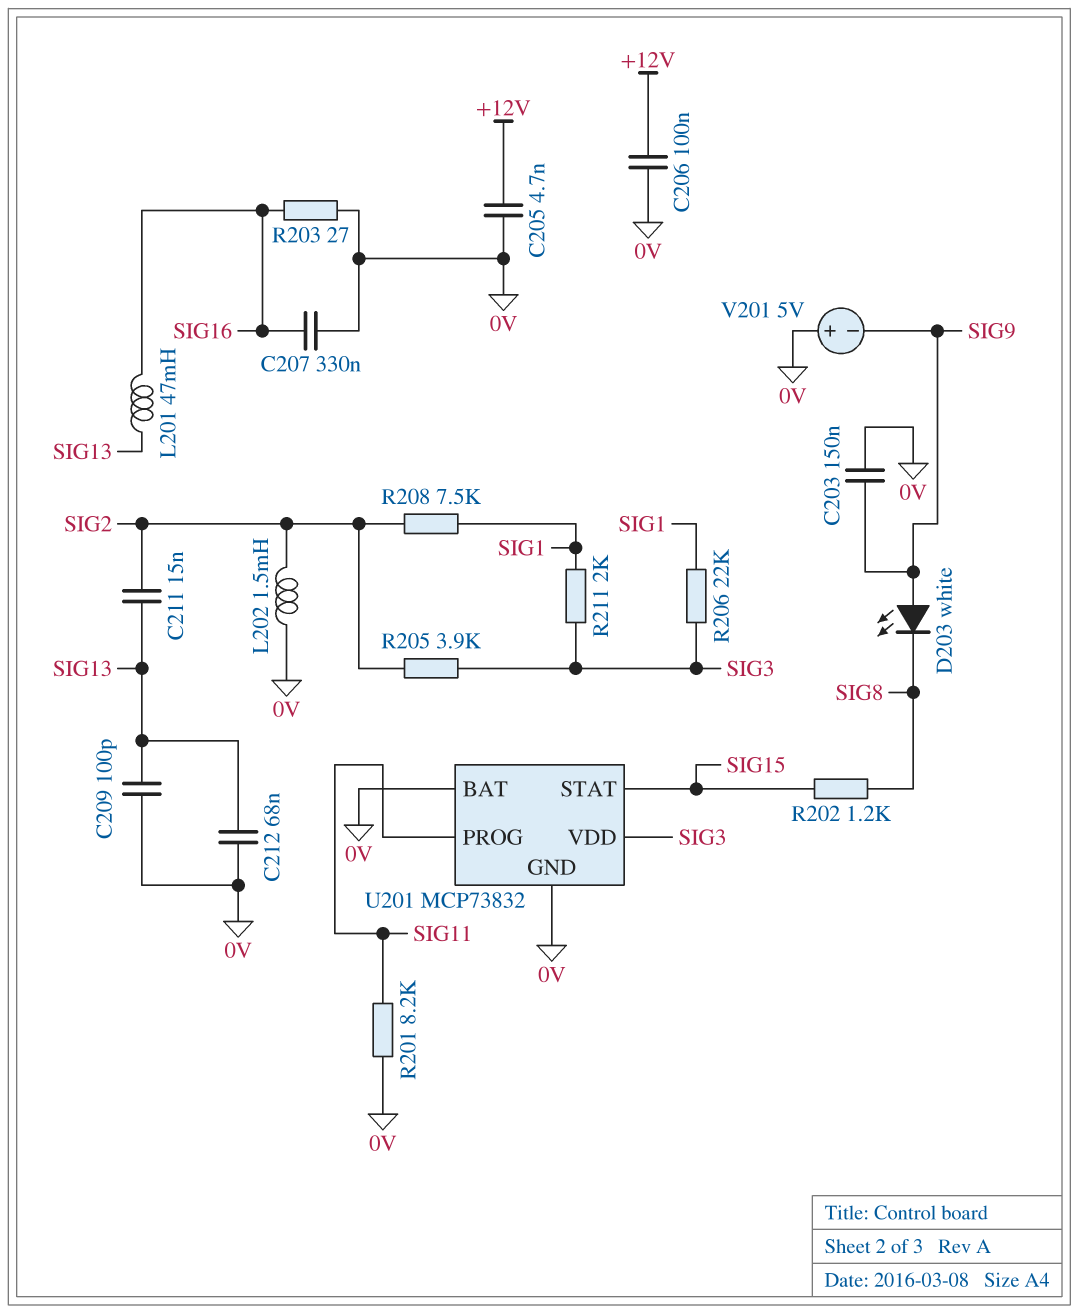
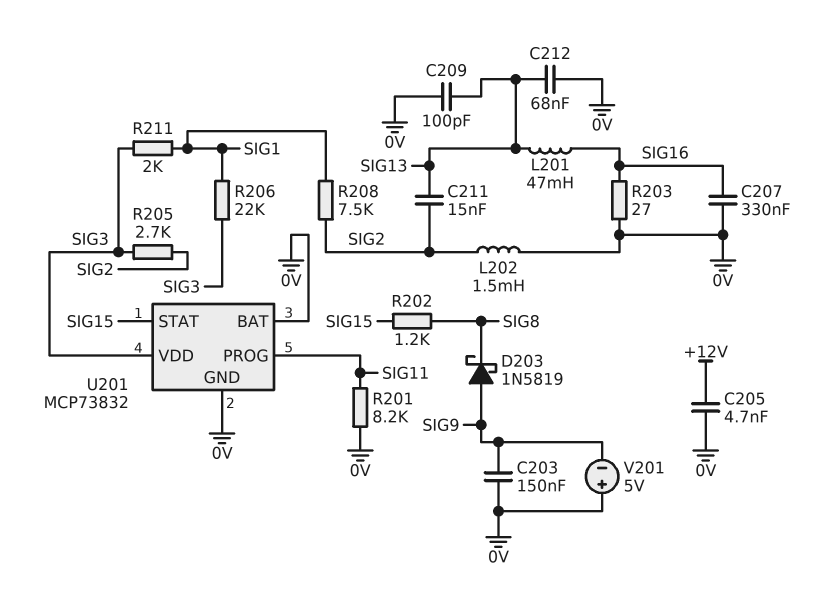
C206: 100nF (+12V, 0V) -> none
D203: LED white (A SIG9, K SIG8) -> schottky 1N5819 (A SIG9, K SIG8)
R205: 3.9k (SIG2, SIG3) -> 2.7k (SIG2, SIG3)

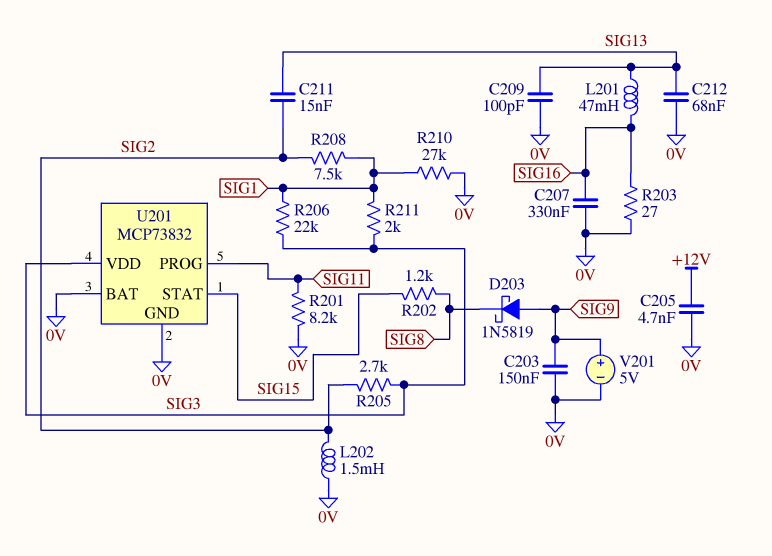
R210: none -> 27k (0V, SIG1)
V201: 5V (plus 0V, minus SIG9) -> 5V (plus SIG9, minus 0V)

